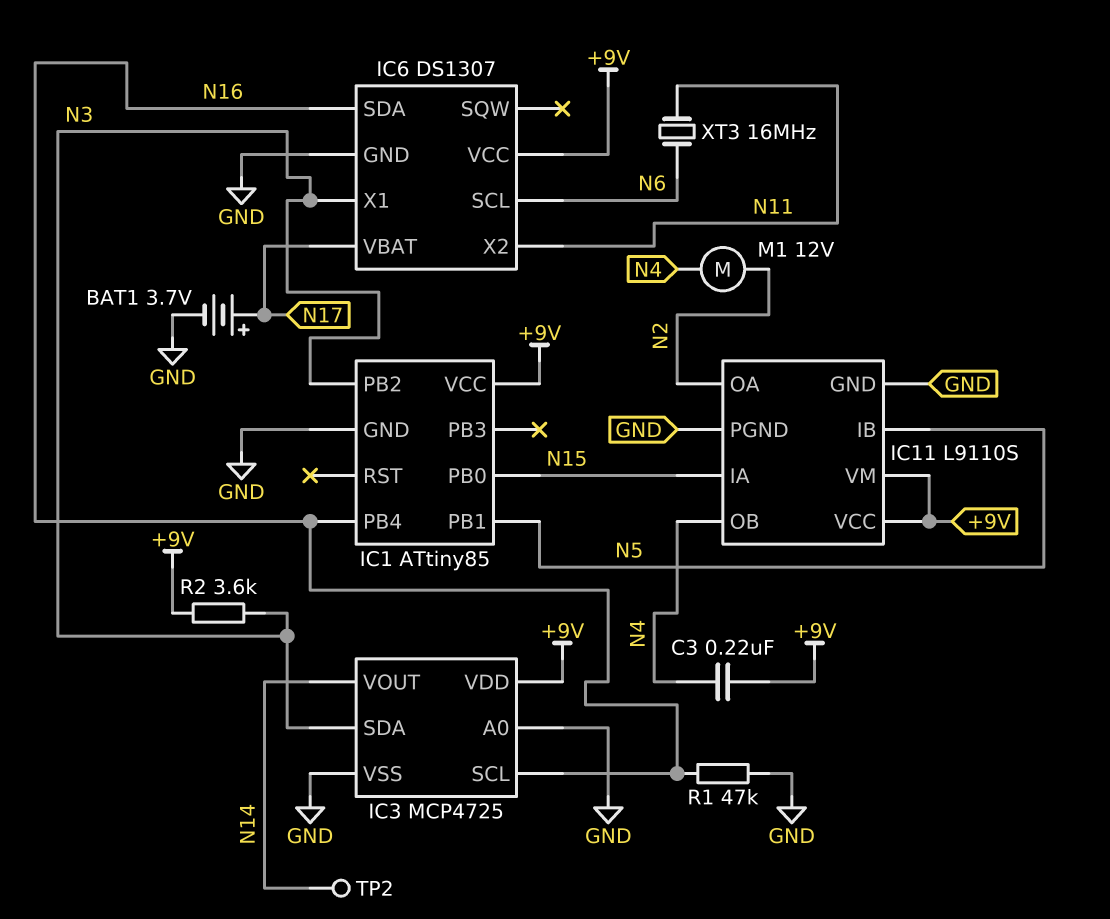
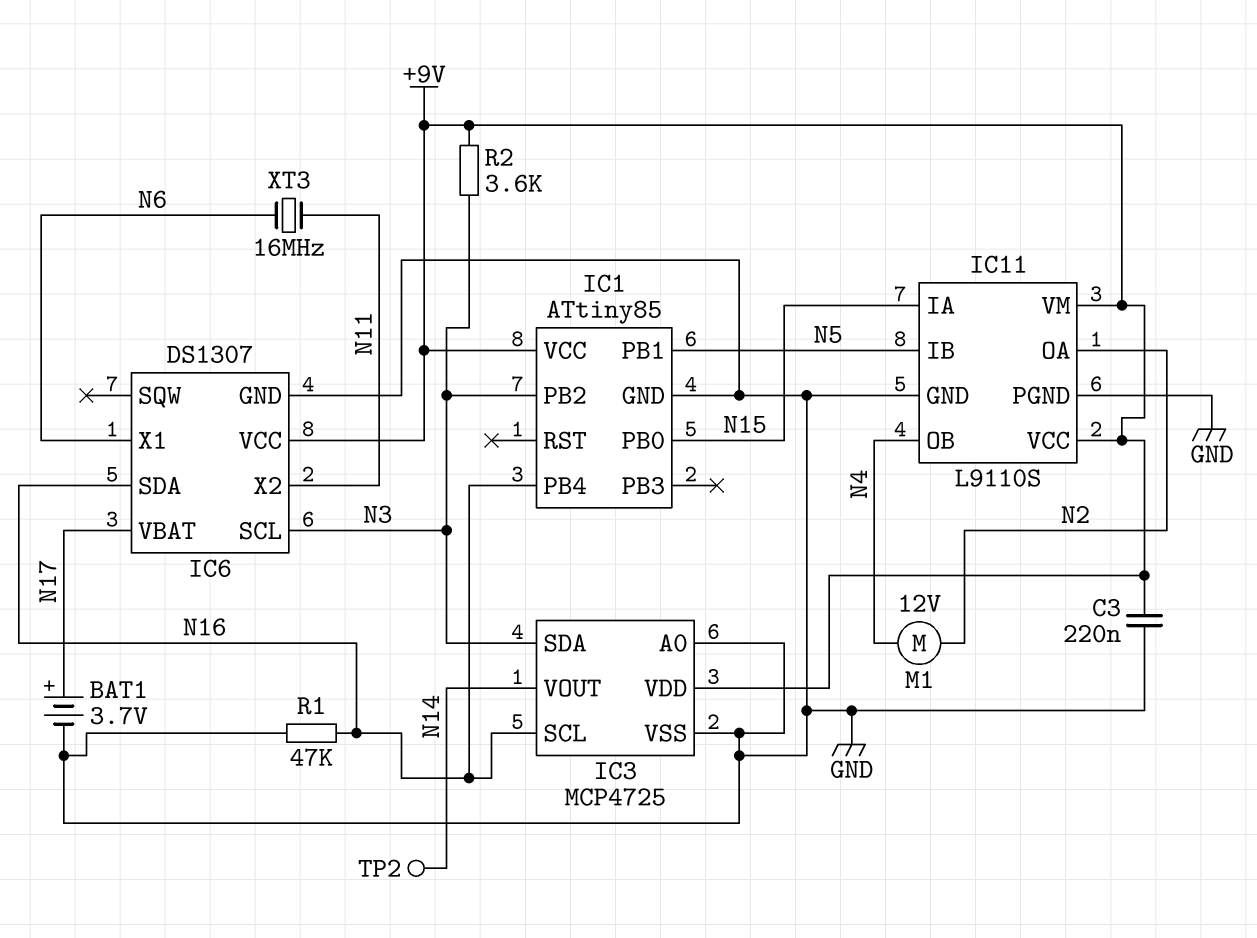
C3: 220nF (+9V, N4) -> 220nF (+9V, GND)
IC6 pin SCL: N6 -> N3
IC6 pin X1: N3 -> N6

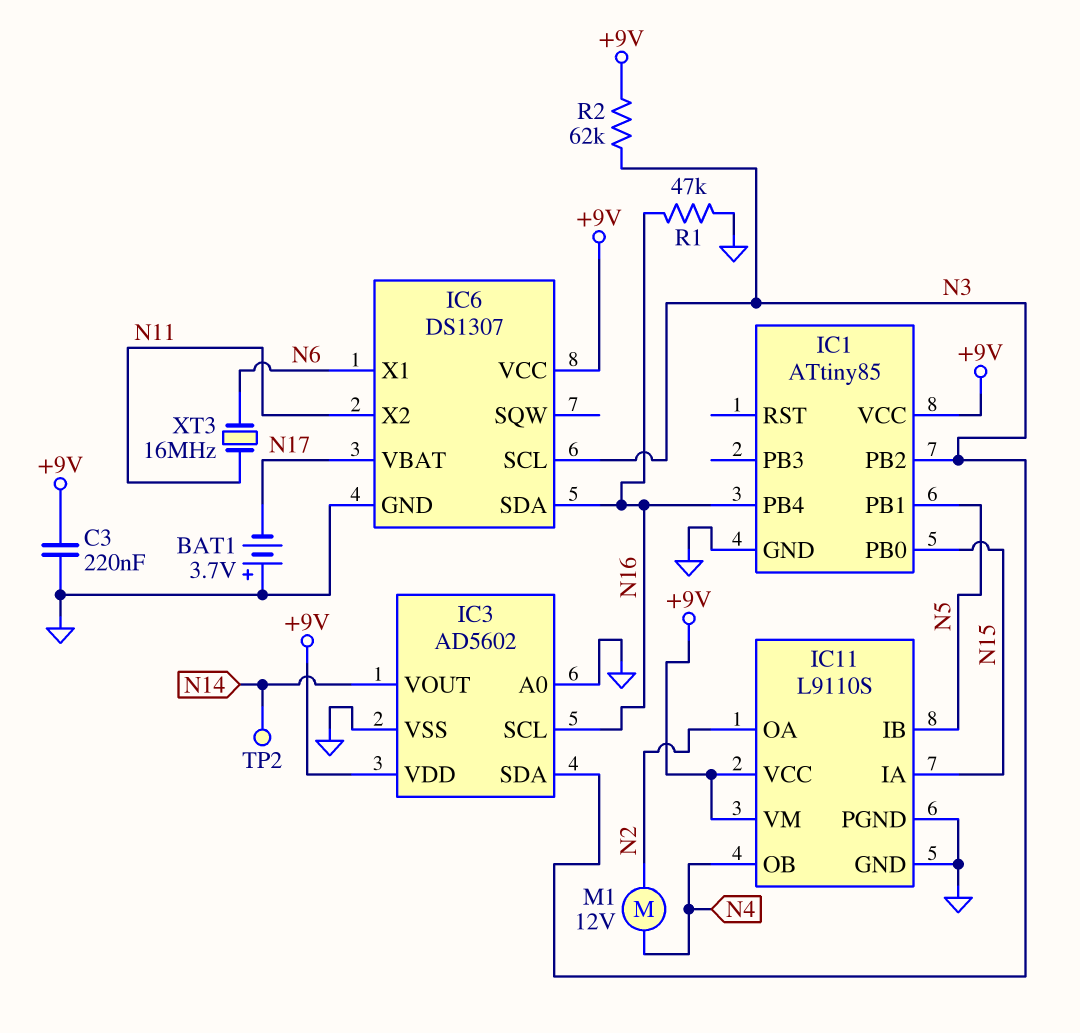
BAT1: 3.7V (plus N17, minus GND) -> 3.7V (plus GND, minus N17)
IC3: MCP4725 -> AD5602
R2: 3.6k (+9V, N3) -> 62k (+9V, N3)

